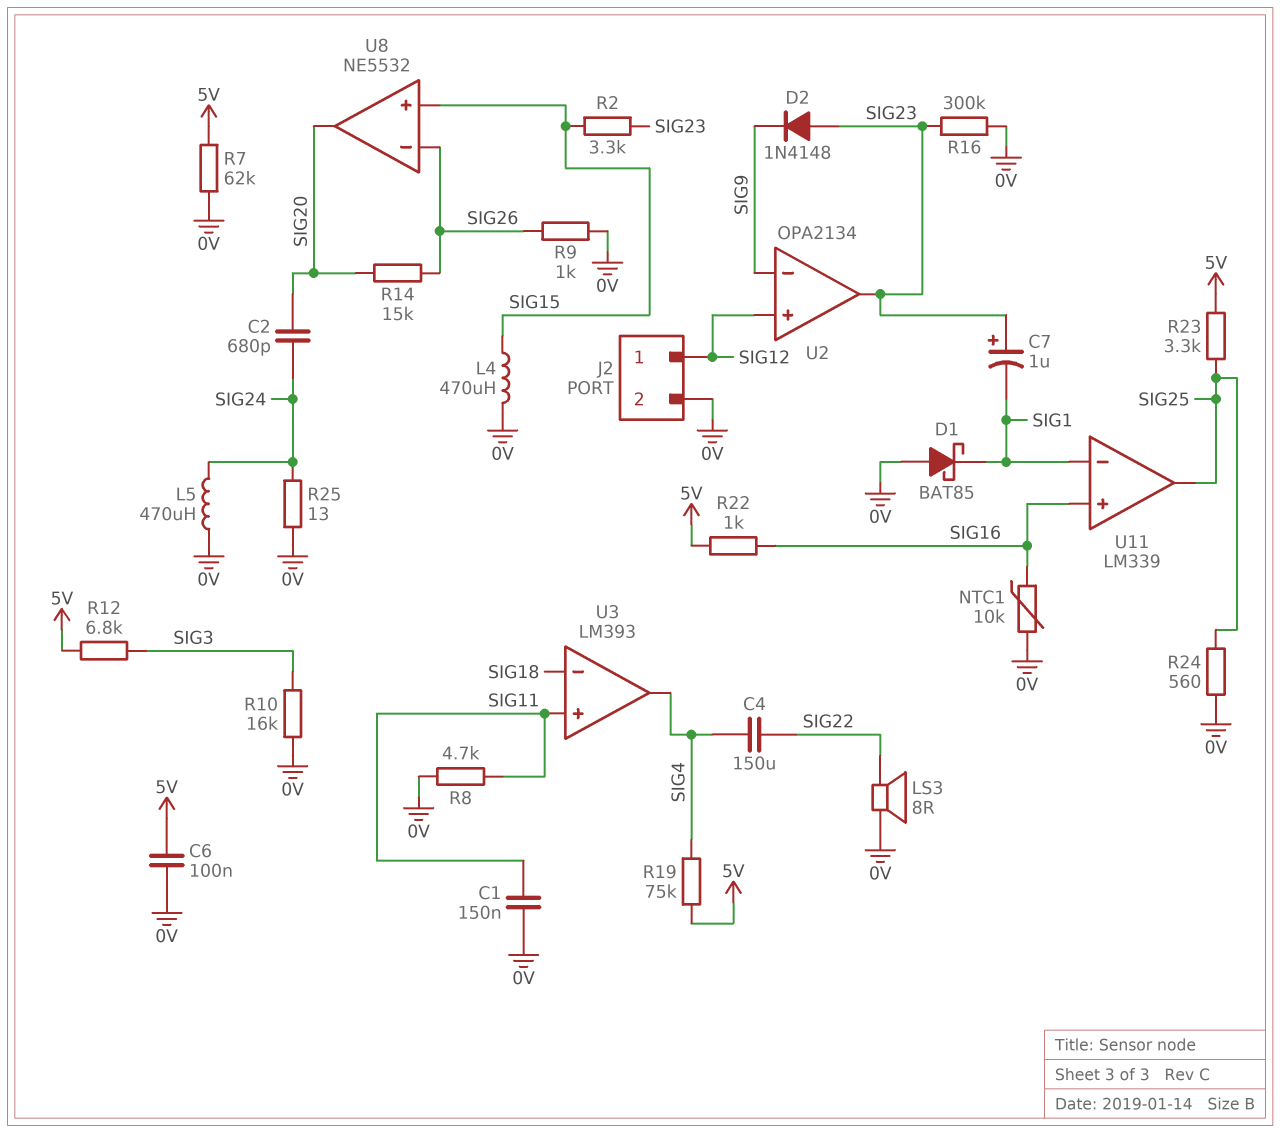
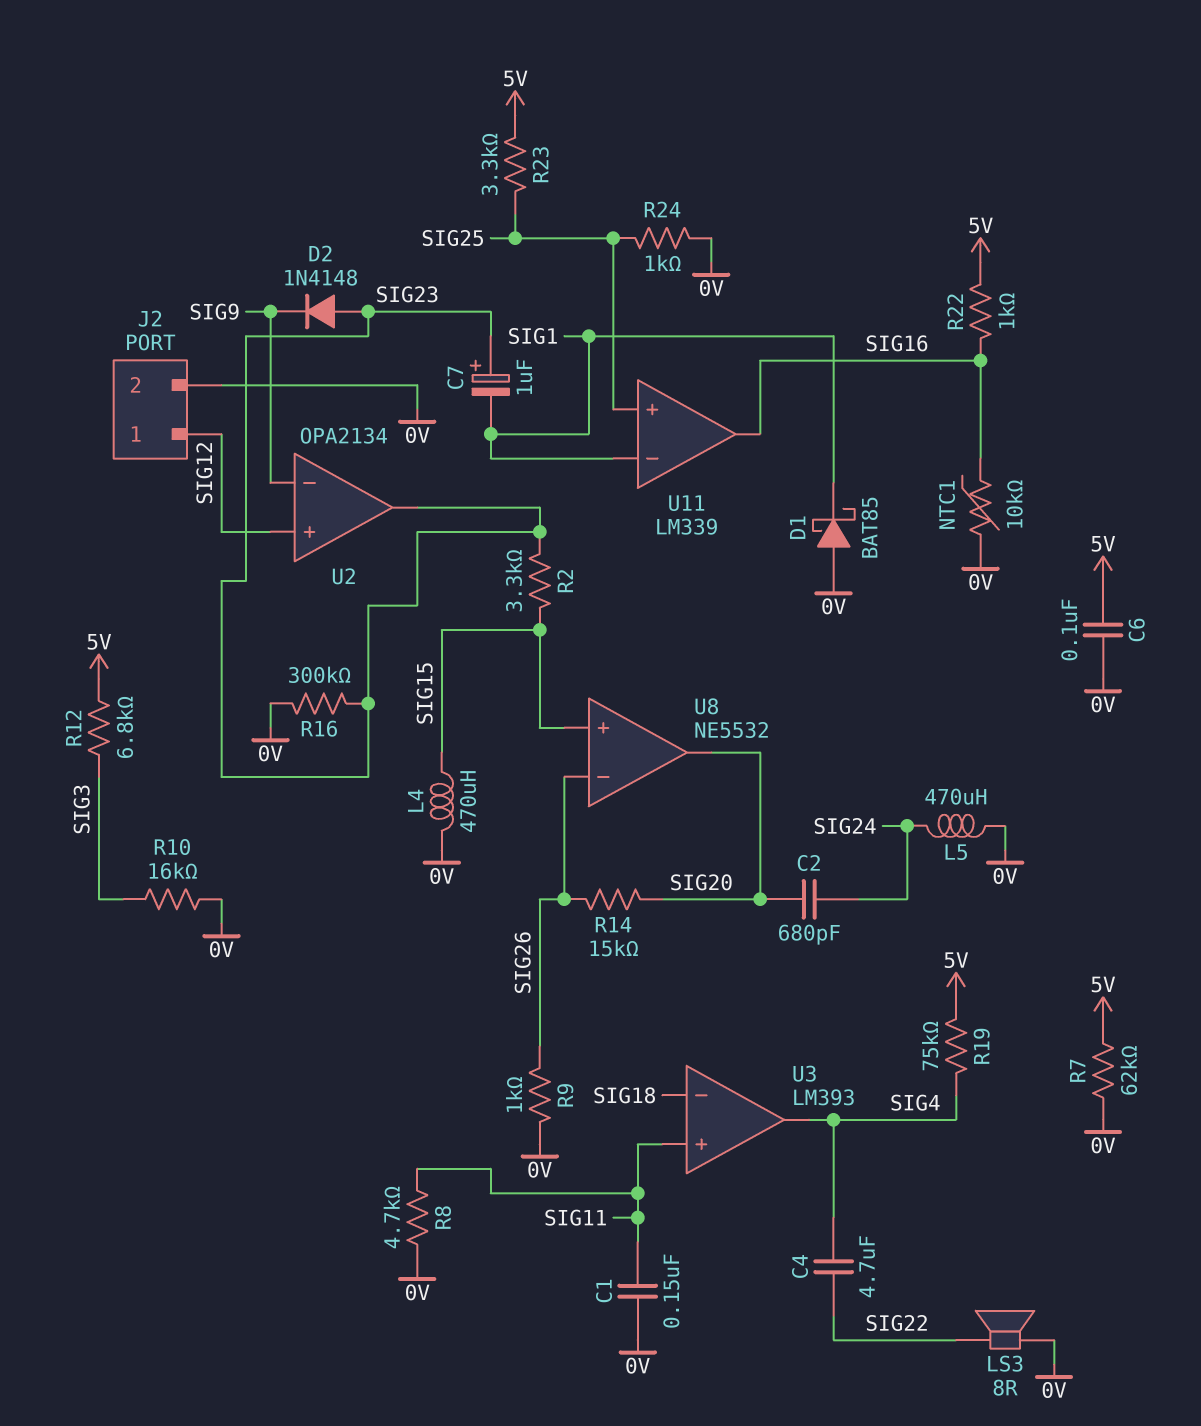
C4: 150uF (SIG4, SIG22) -> 4.7uF (SIG4, SIG22)
R24: 560 (0V, SIG25) -> 1k (0V, SIG25)
R25: 13 (0V, SIG24) -> none
U11 pin in+: SIG16 -> SIG25
U11 pin out: SIG25 -> SIG16

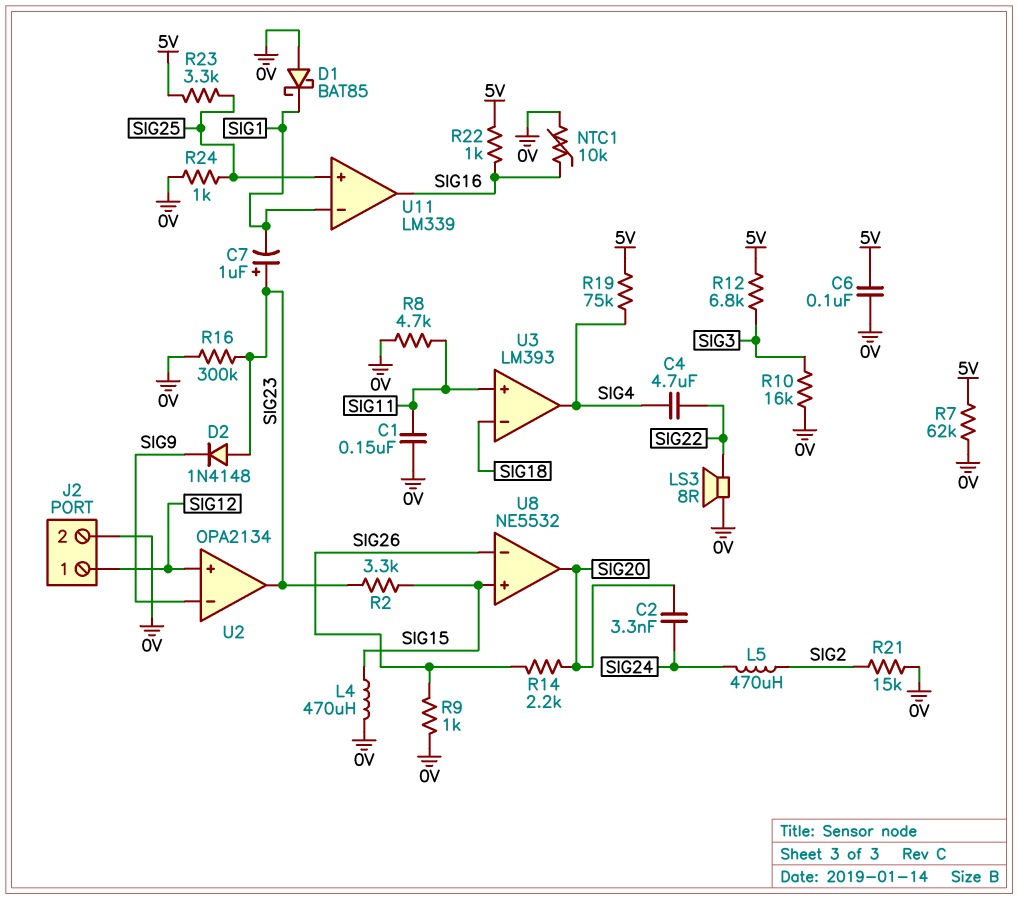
C2: 680pF (SIG20, SIG24) -> 3.3nF (SIG20, SIG24)
L5: 470uH (0V, SIG24) -> 470uH (SIG2, SIG24)
R14: 15k (SIG20, SIG26) -> 2.2k (SIG20, SIG26)
R21: none -> 15k (0V, SIG2)

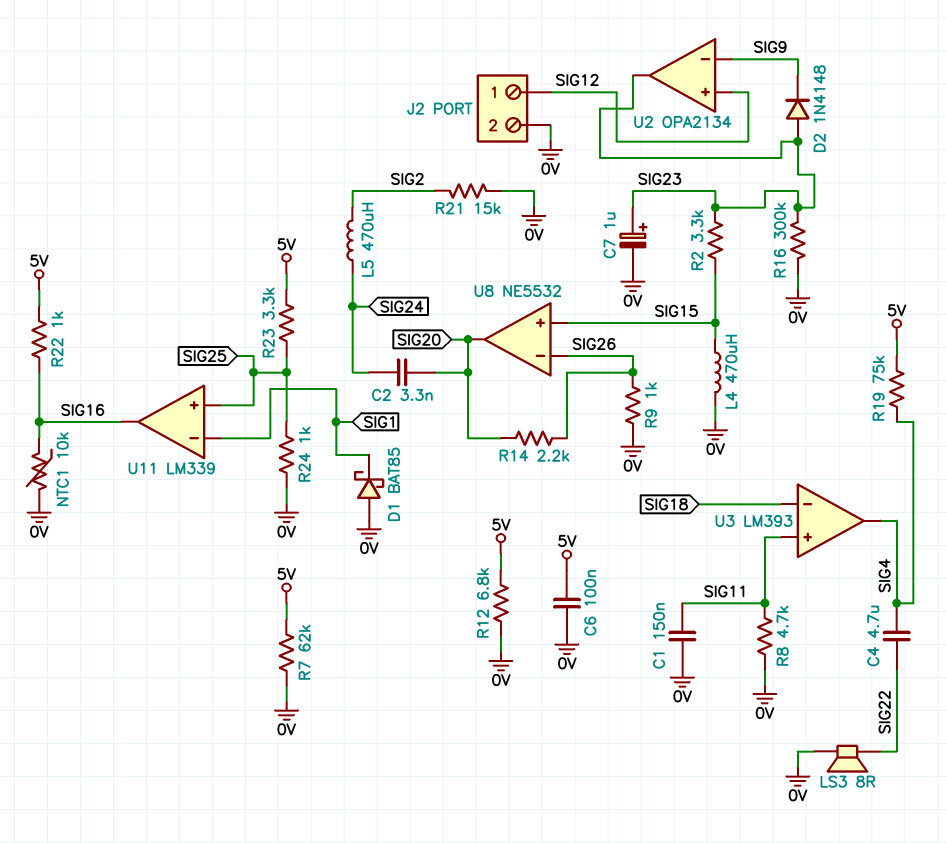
C7: 1uF (plus SIG23, minus SIG1) -> 1uF (plus SIG23, minus 0V)
R10: 16k (0V, SIG3) -> none
R12: 6.8k (5V, SIG3) -> 6.8k (0V, 5V)

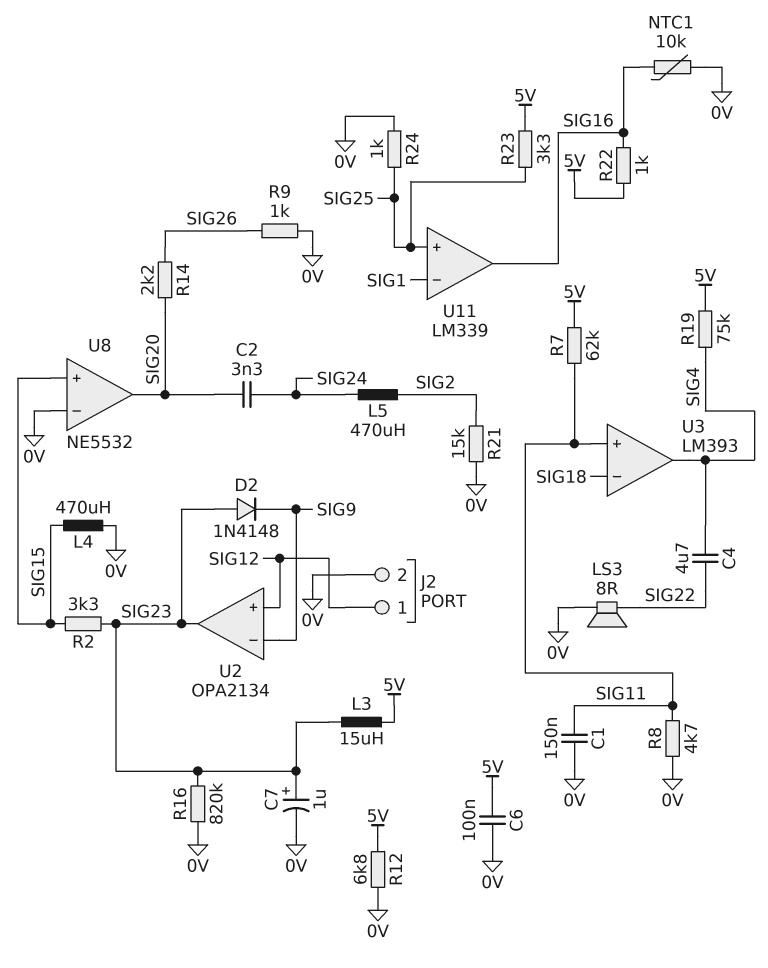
D1: schottky BAT85 (A 0V, K SIG1) -> none
L3: none -> 15uH (5V, SIG23)
R7: 62k (0V, 5V) -> 62k (5V, SIG11)
R16: 300k (0V, SIG23) -> 820k (0V, SIG23)
U8 pin in-: SIG26 -> 0V

